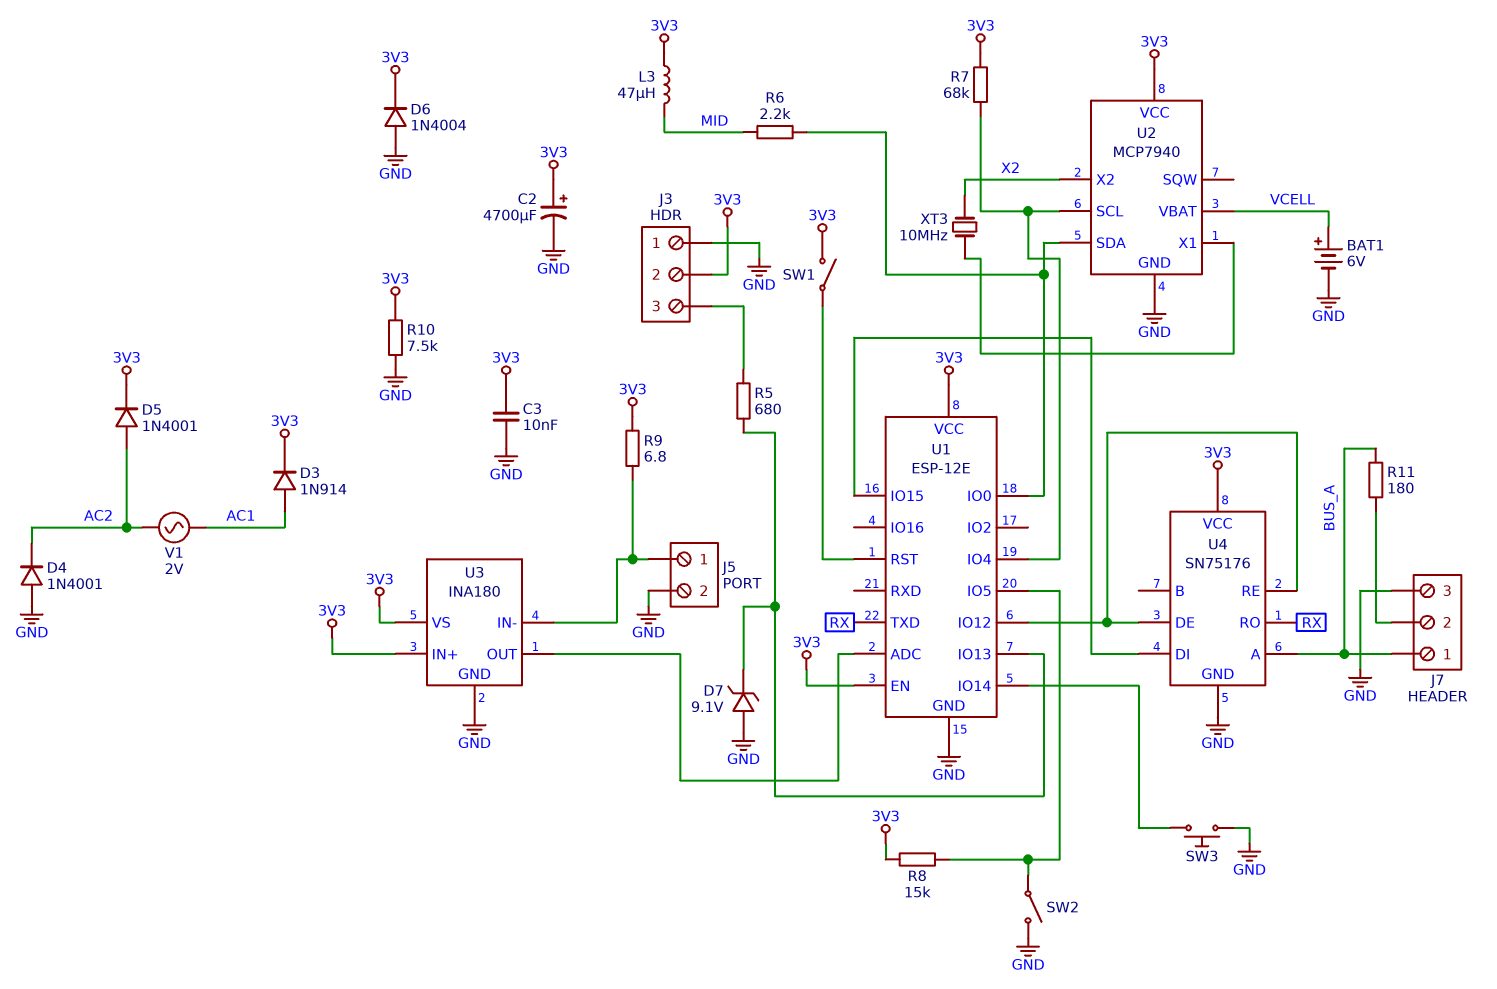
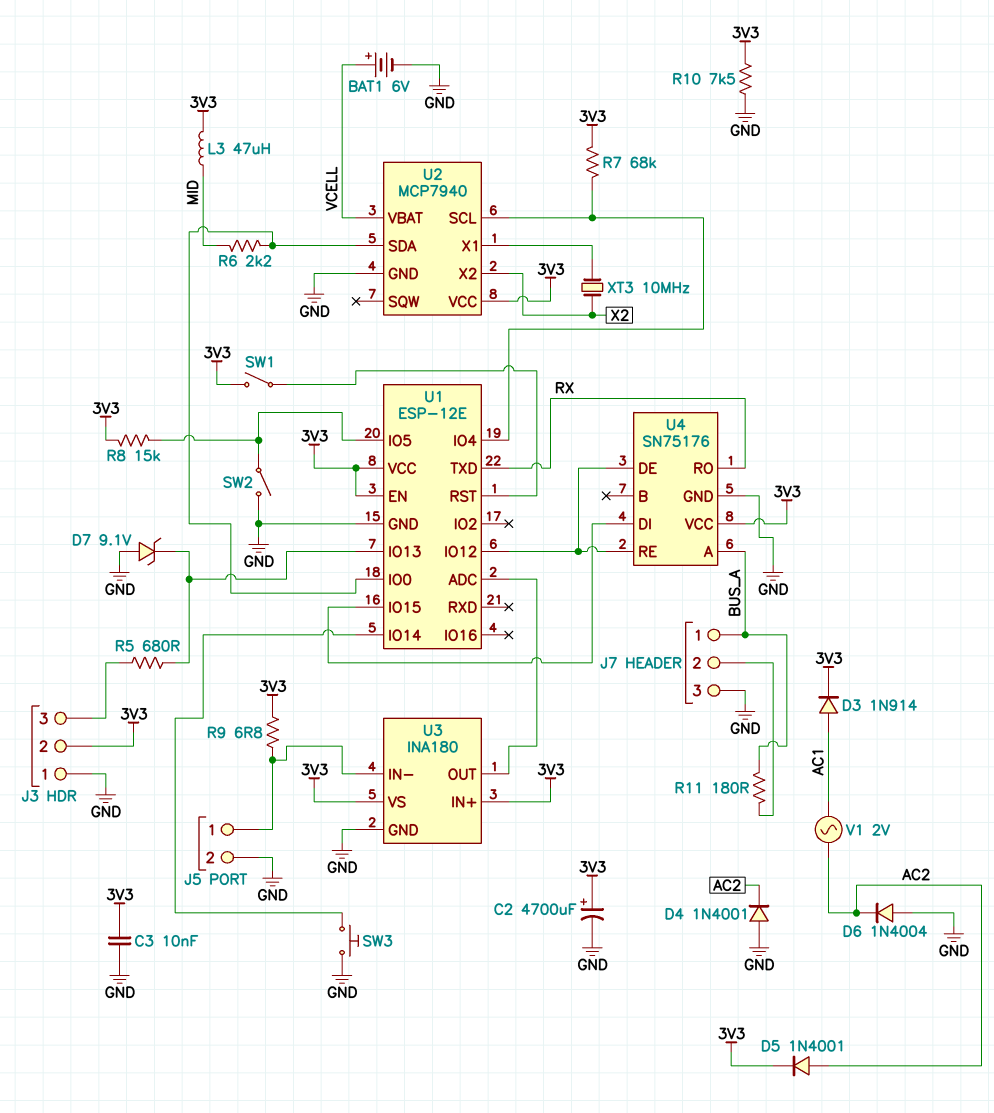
D6: diode 1N4004 (A GND, K 3V3) -> diode 1N4004 (A GND, K AC2)

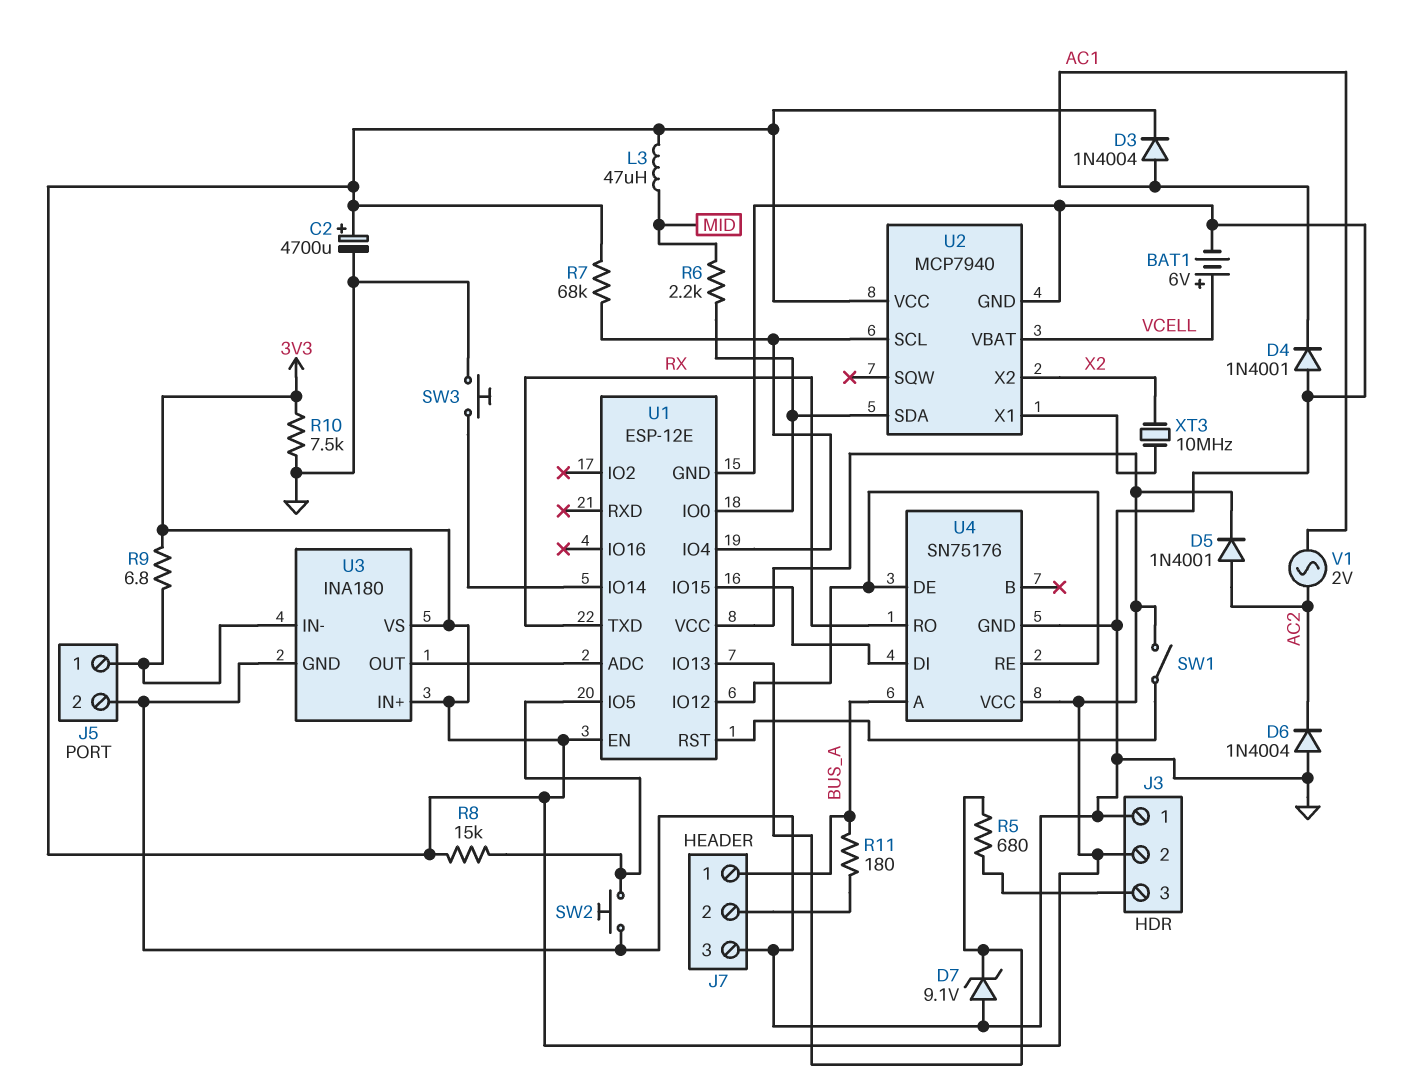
C3: 10nF (3V3, GND) -> none
D3: diode 1N914 (A AC1, K 3V3) -> diode 1N4004 (A AC1, K 3V3)
D4: diode 1N4001 (A GND, K AC2) -> diode 1N4001 (A GND, K AC1)
SW2: switch (GND, U1/IO5) -> button (GND, U1/IO5)

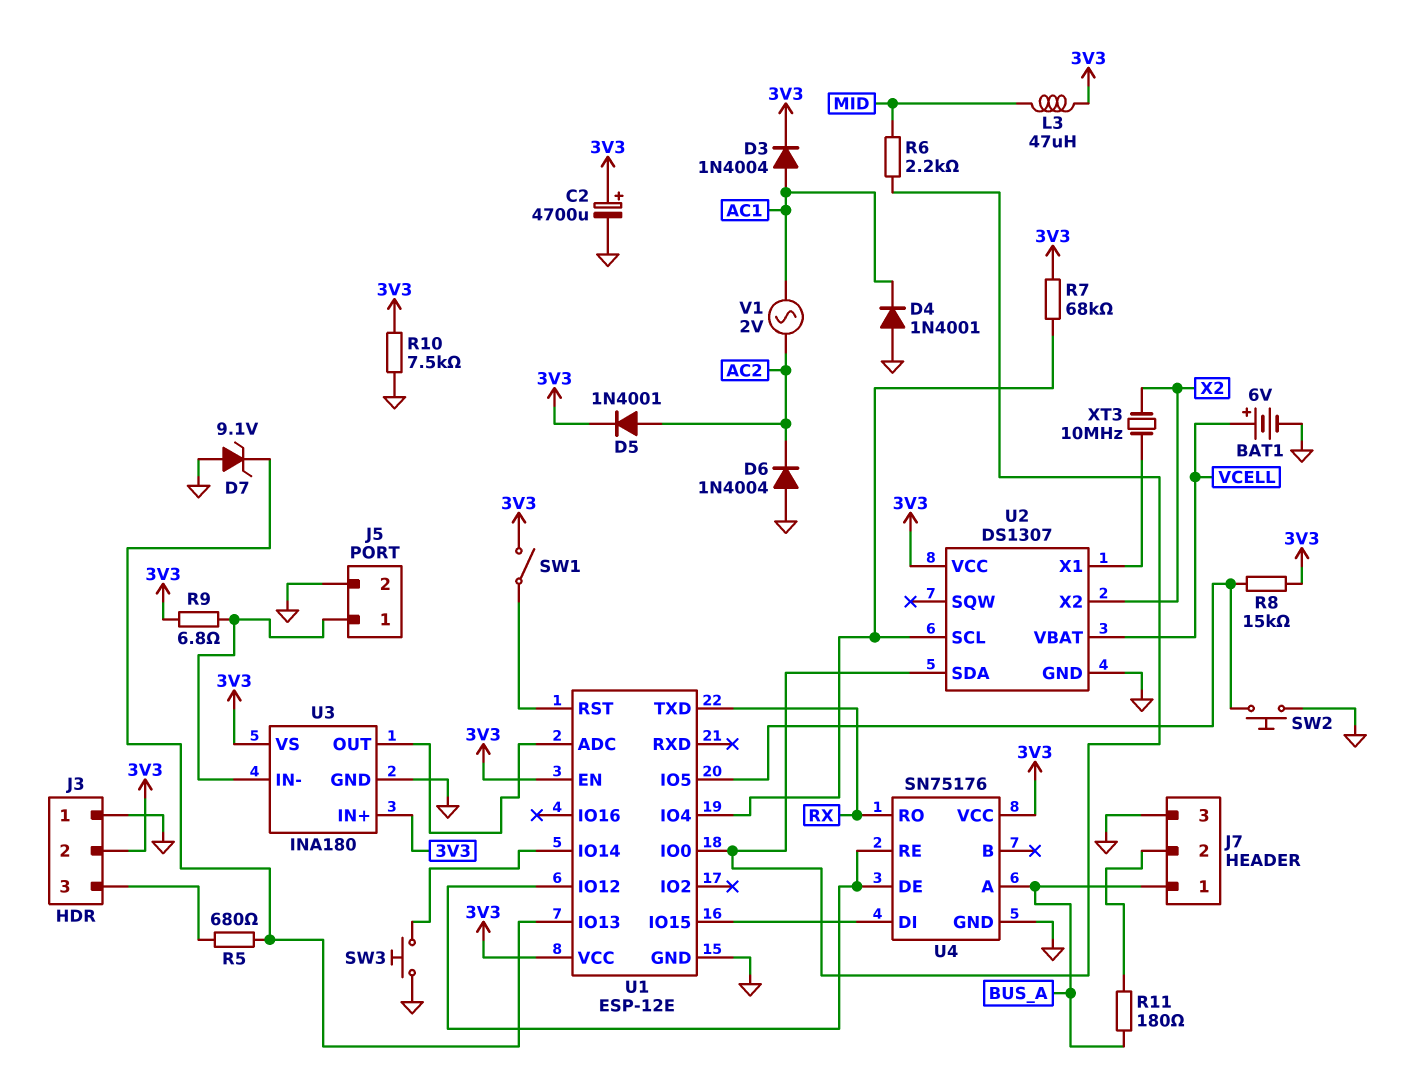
U2: MCP7940 -> DS1307

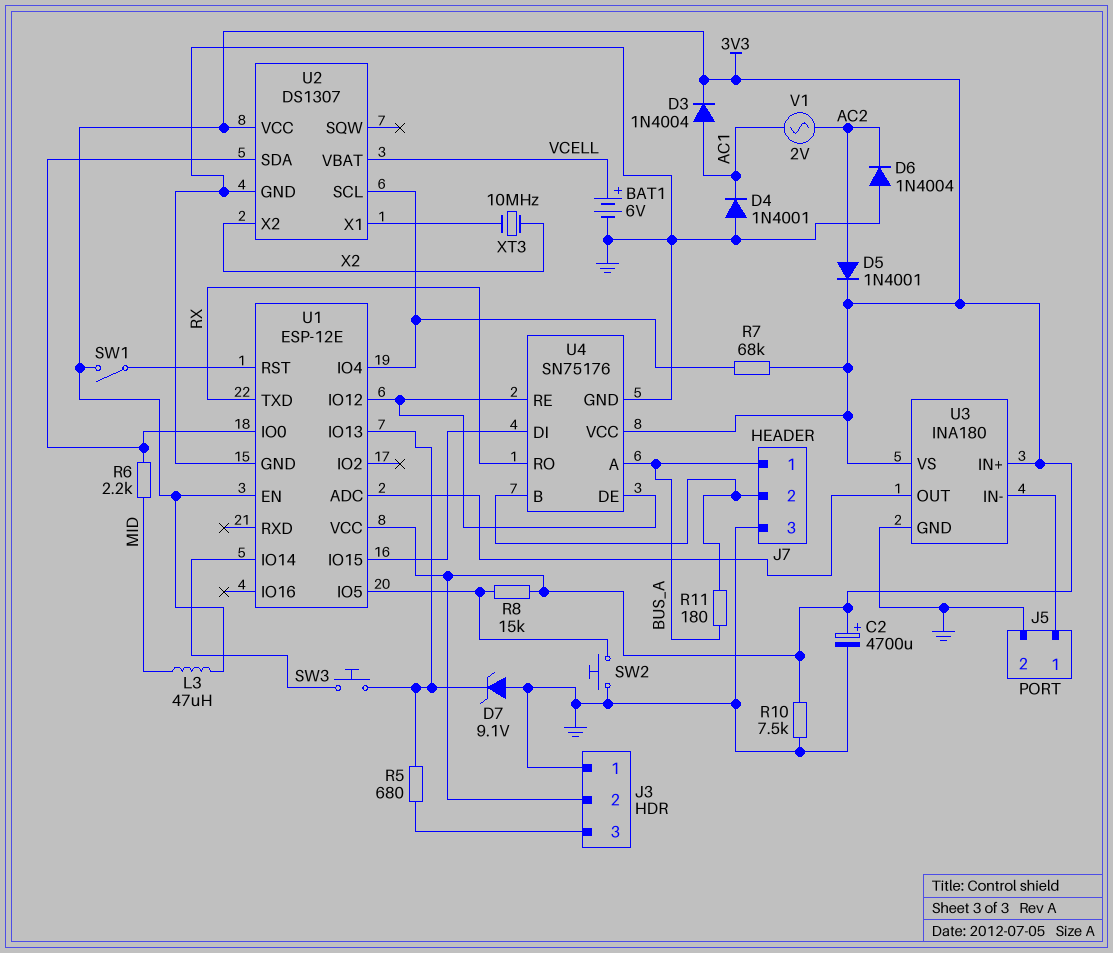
R9: 6.8 (3V3, J5/1) -> none
SW3: button (GND, U1/IO14) -> button (U1/IO13, U1/IO14)
U4 pin B: none -> J7/2

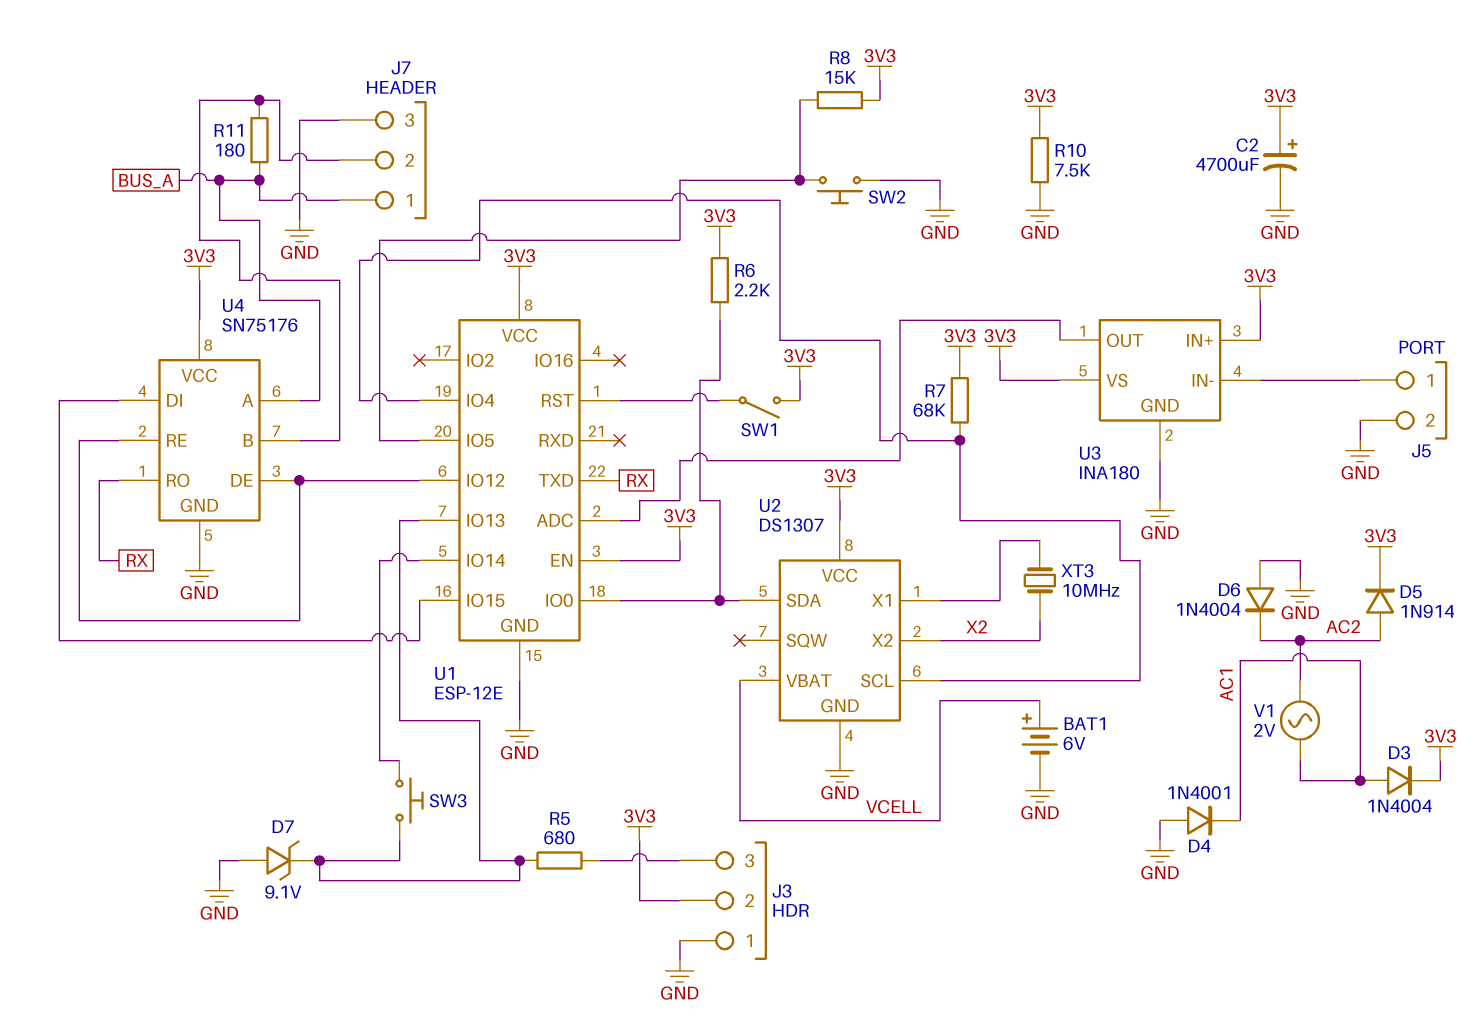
D5: diode 1N4001 (A AC2, K 3V3) -> diode 1N914 (A AC2, K 3V3)
L3: 47uH (3V3, MID) -> none
R6: 2.2k (MID, U1/IO0) -> 2.2k (3V3, U1/IO0)

